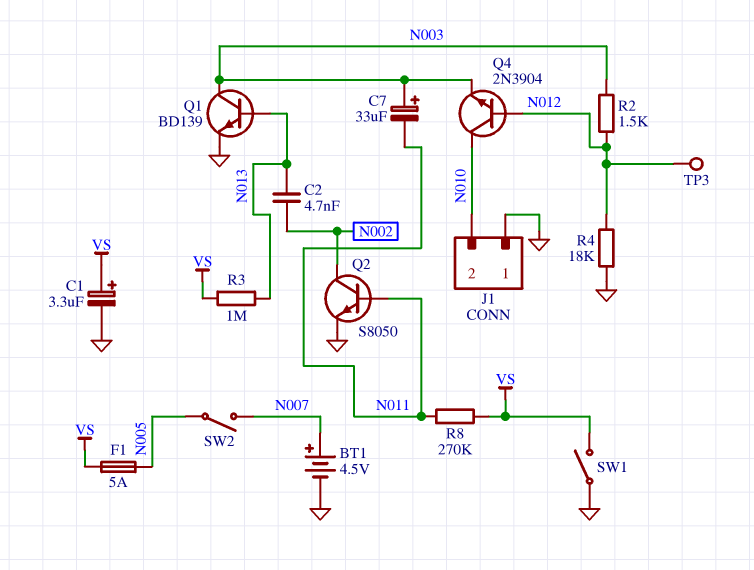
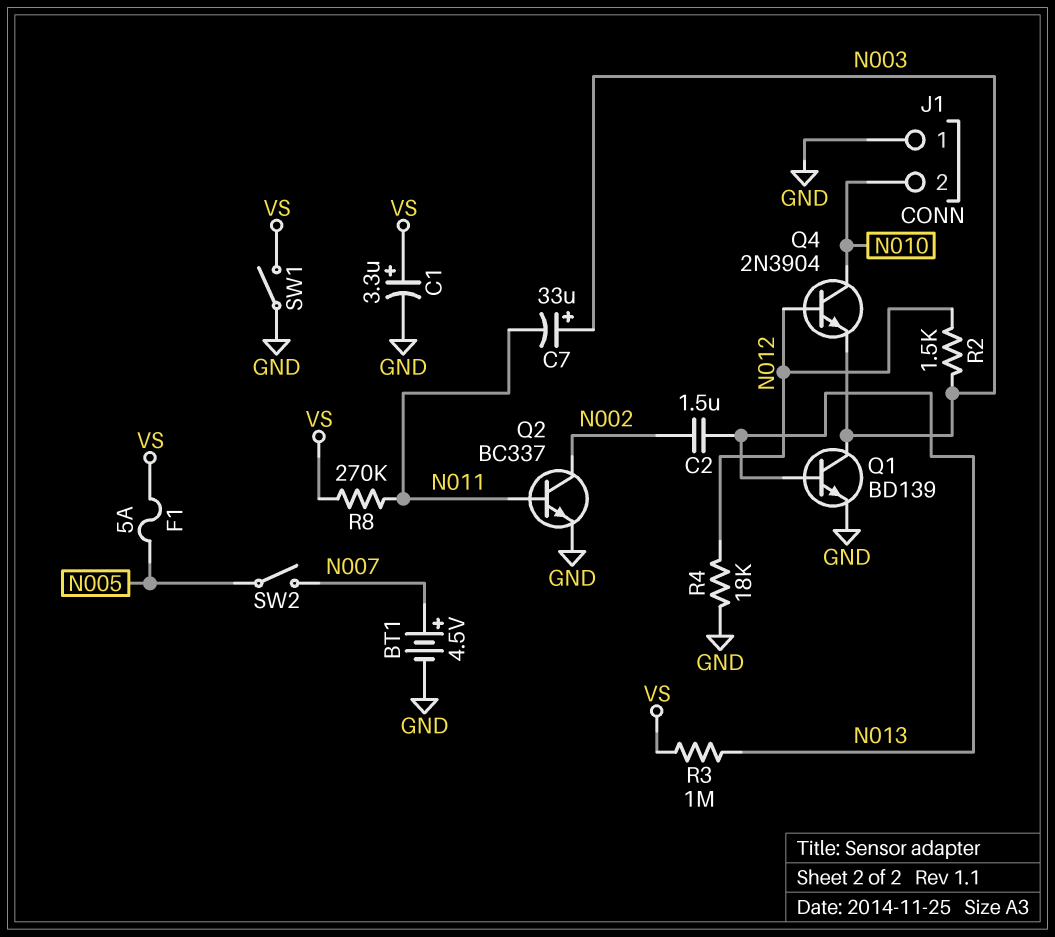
C2: 4.7nF (N002, N013) -> 1.5uF (N002, N013)
Q2: NPN S8050 (B N011, C N002, E GND) -> NPN BC337 (B N011, C N002, E GND)
TP3: test point (N012) -> none

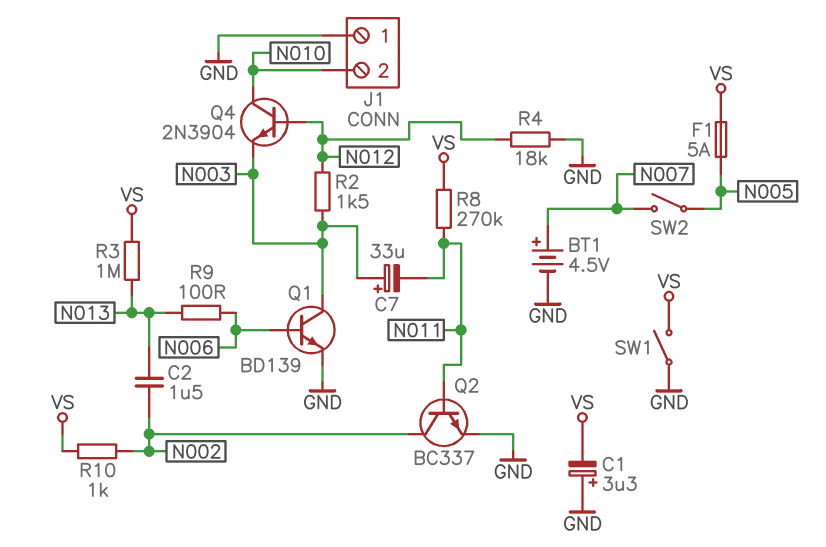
C1: 3.3uF (plus VS, minus GND) -> 3.3uF (plus GND, minus VS)
Q1: NPN BD139 (B N013, C N003, E GND) -> NPN BD139 (B N006, C N003, E GND)
R9: none -> 100 (N006, N013)
R10: none -> 1k (N002, VS)

